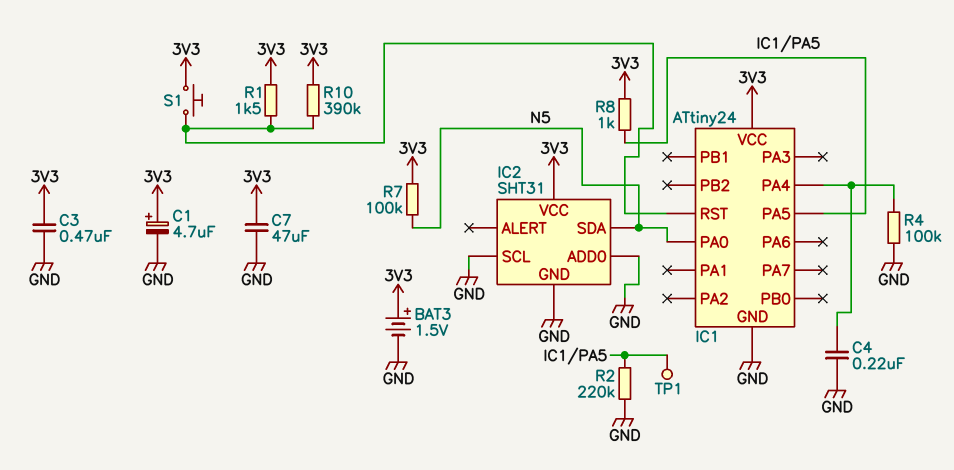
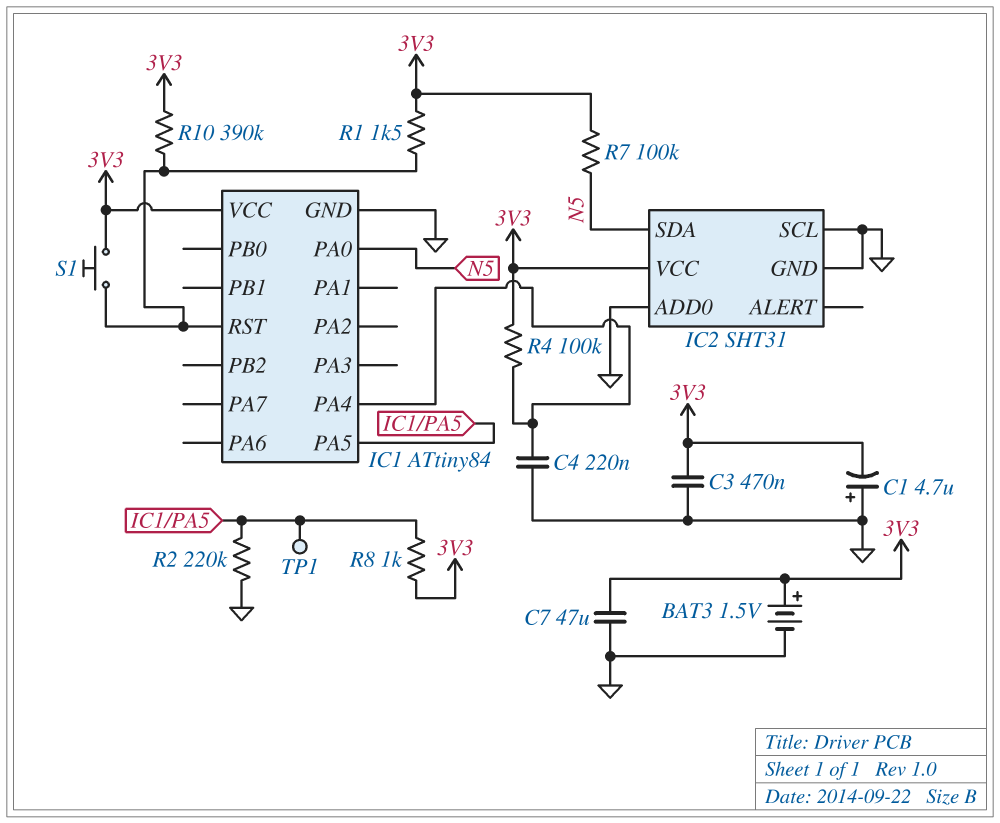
C1: 4.7uF (plus 3V3, minus GND) -> 4.7uF (plus GND, minus 3V3)
IC1: ATtiny24 -> ATtiny84
R4: 100k (GND, IC1/PA4) -> 100k (3V3, IC1/PA4)

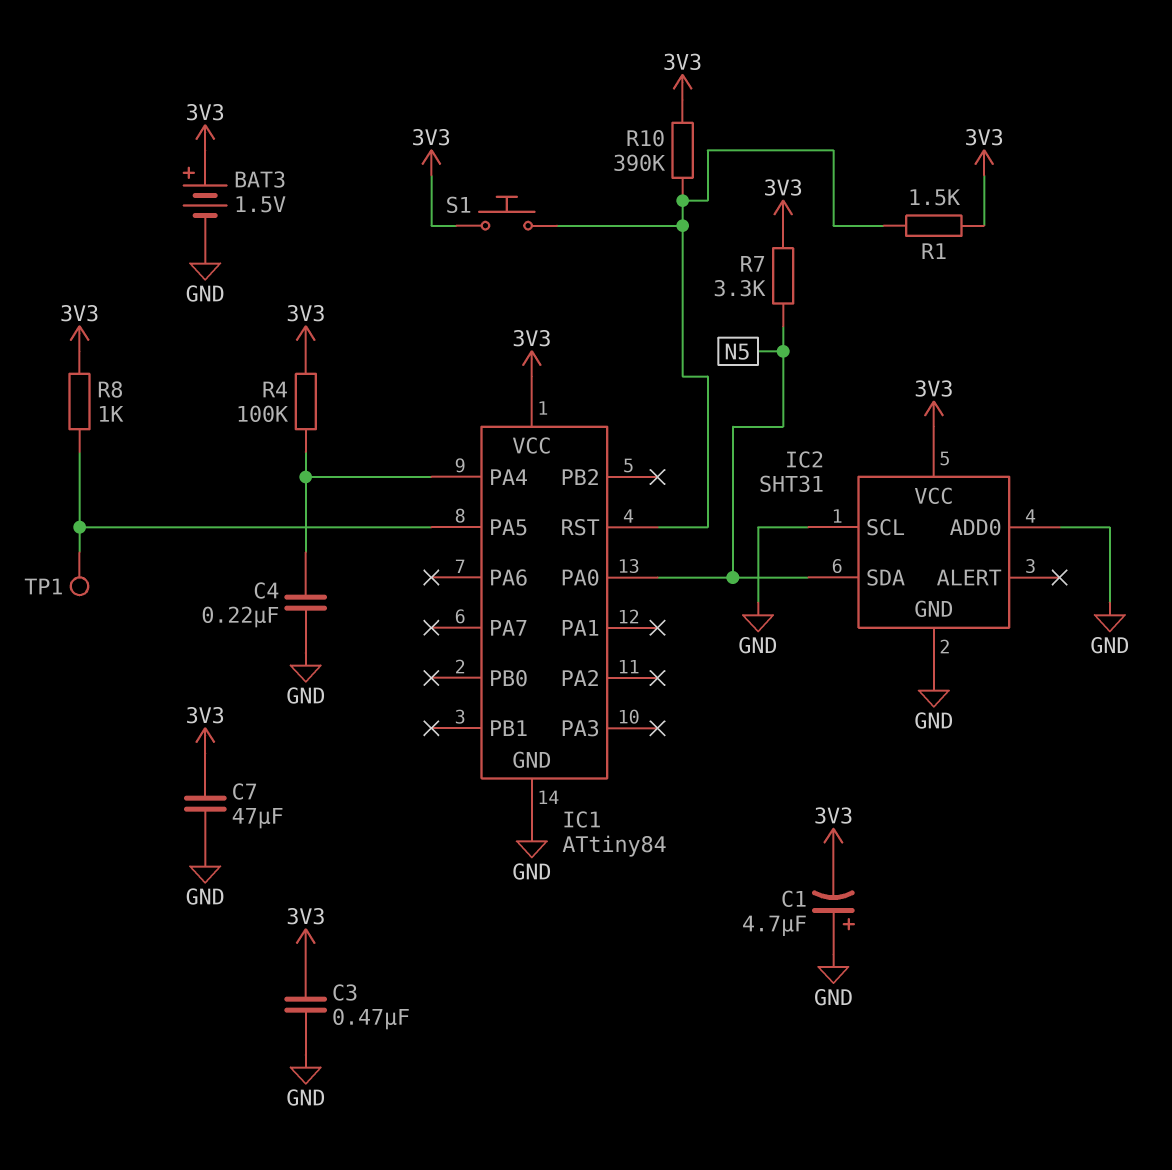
R2: 220k (GND, IC1/PA5) -> none
R7: 100k (3V3, N5) -> 3.3k (3V3, N5)

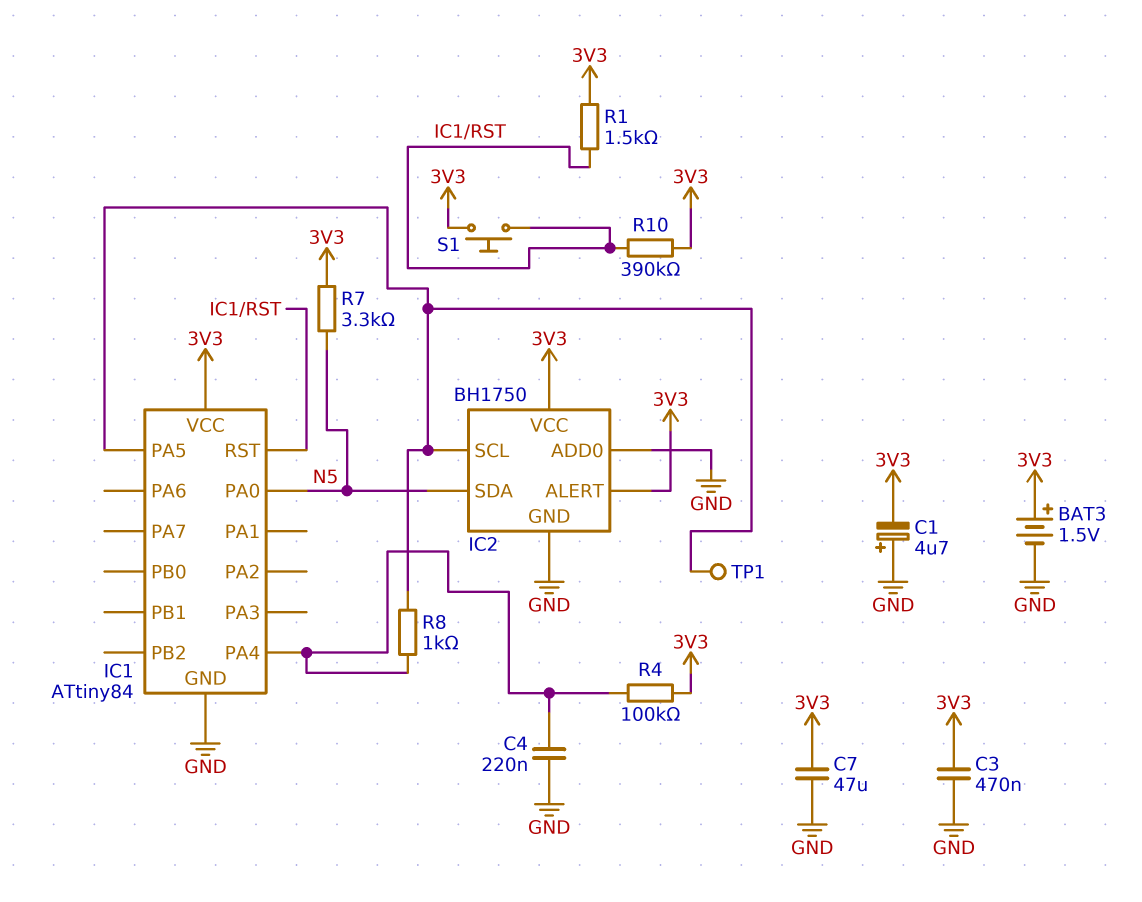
IC2: SHT31 -> BH1750
IC2 pin ALERT: none -> 3V3
IC2 pin SCL: GND -> IC1/PA5
R8: 1k (3V3, IC1/PA5) -> 1k (IC1/PA4, IC1/PA5)

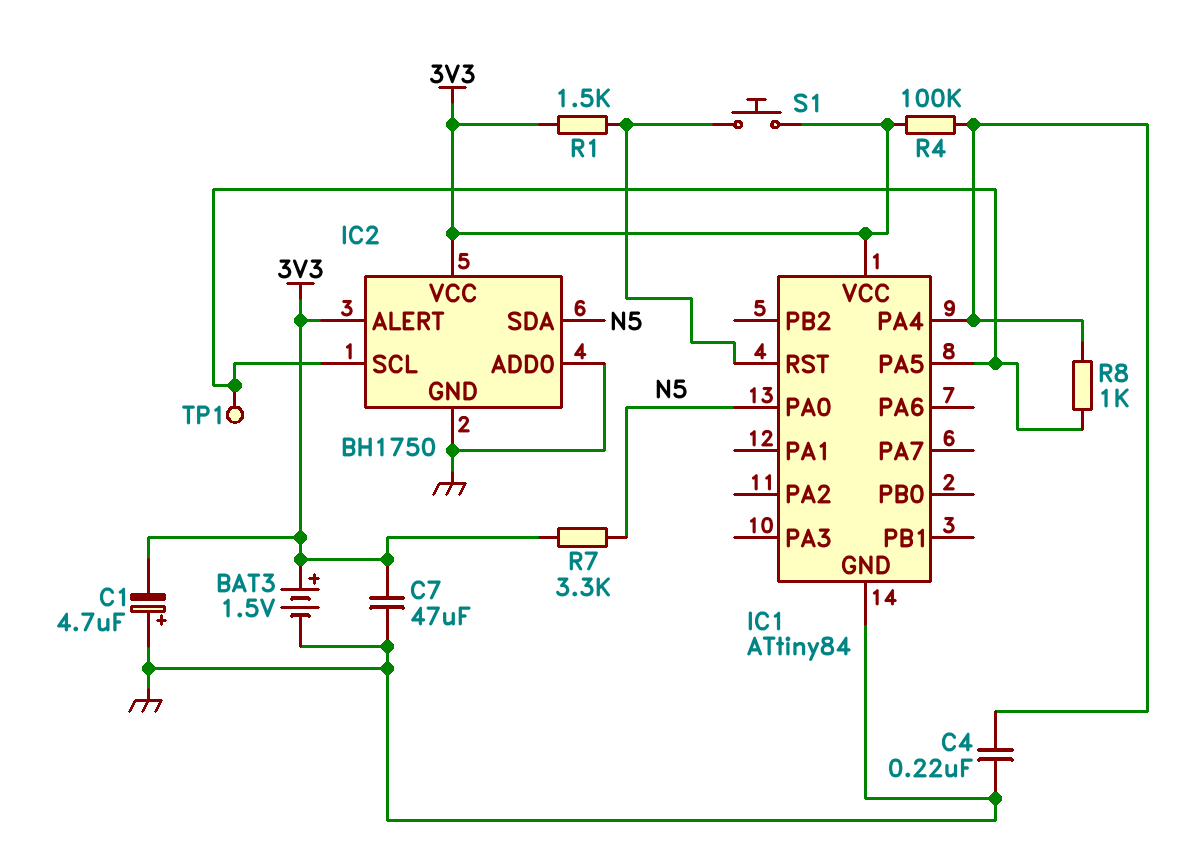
C3: 470nF (3V3, GND) -> none
R10: 390k (3V3, IC1/RST) -> none

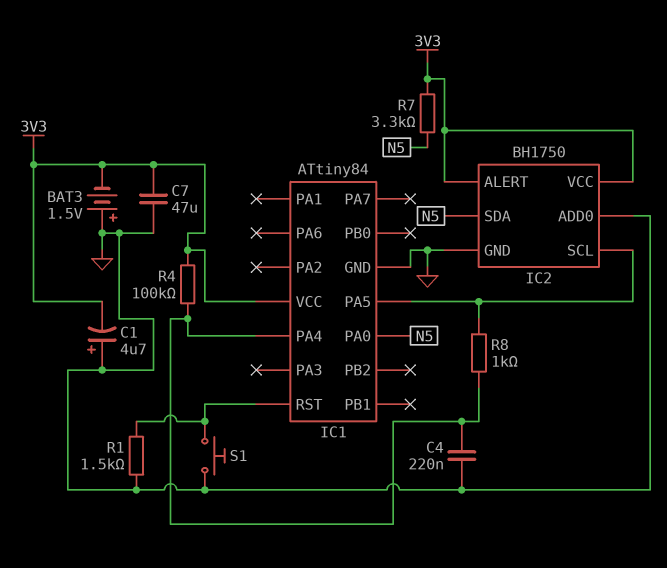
BAT3: 1.5V (plus 3V3, minus GND) -> 1.5V (plus GND, minus 3V3)
R1: 1.5k (3V3, IC1/RST) -> 1.5k (GND, IC1/RST)
S1: button (3V3, IC1/RST) -> button (GND, IC1/RST)
TP1: test point (IC1/PA5) -> none

